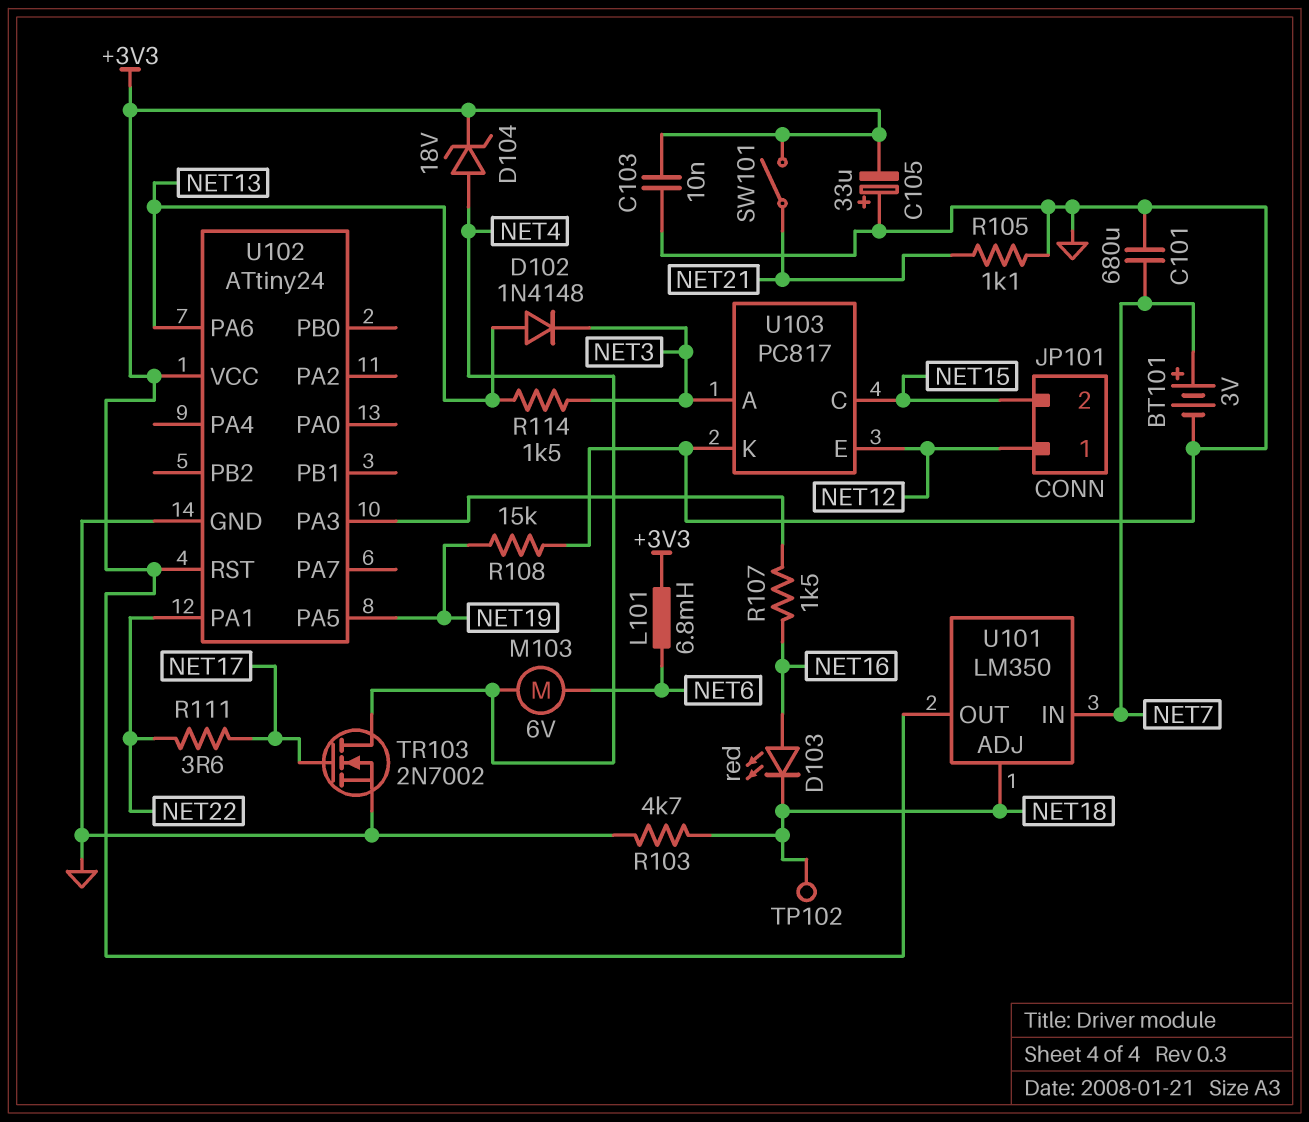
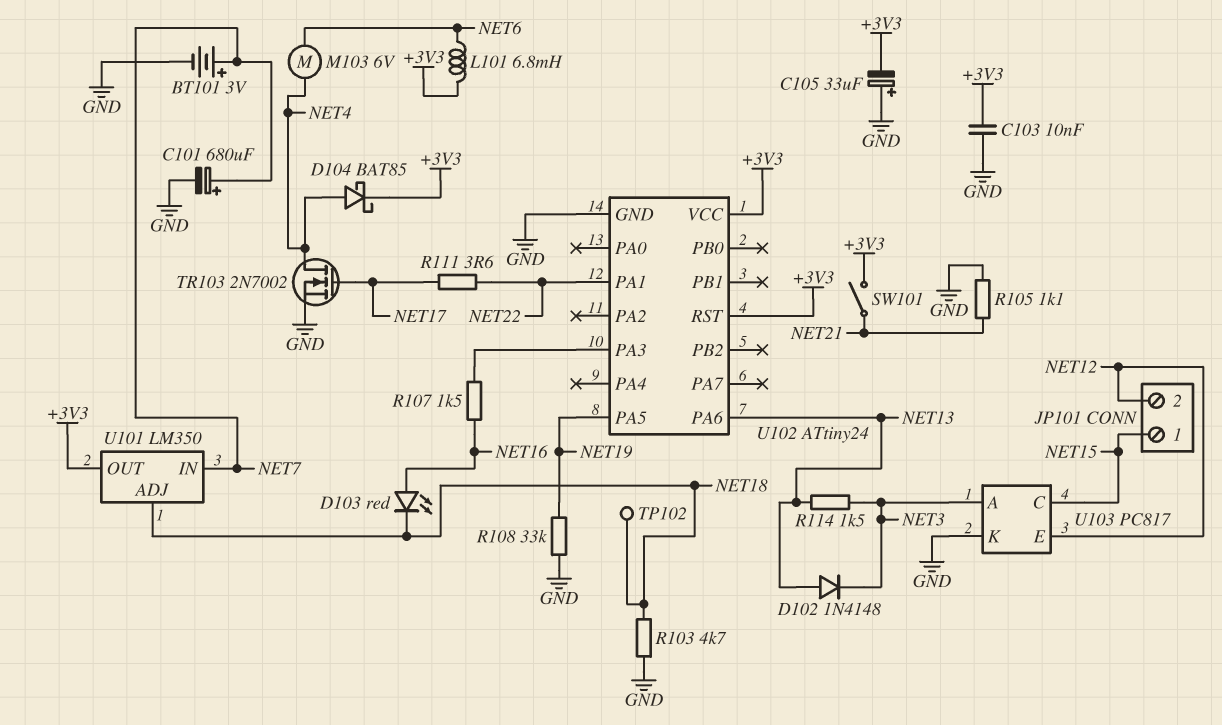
C101: 680uF (GND, NET7) -> 680uF (plus NET7, minus GND)
D104: zener 18V (A NET4, K +3V3) -> schottky BAT85 (A NET4, K +3V3)
JP101 pin 1: NET12 -> NET15
JP101 pin 2: NET15 -> NET12
R108: 15k (GND, NET19) -> 33k (GND, NET19)

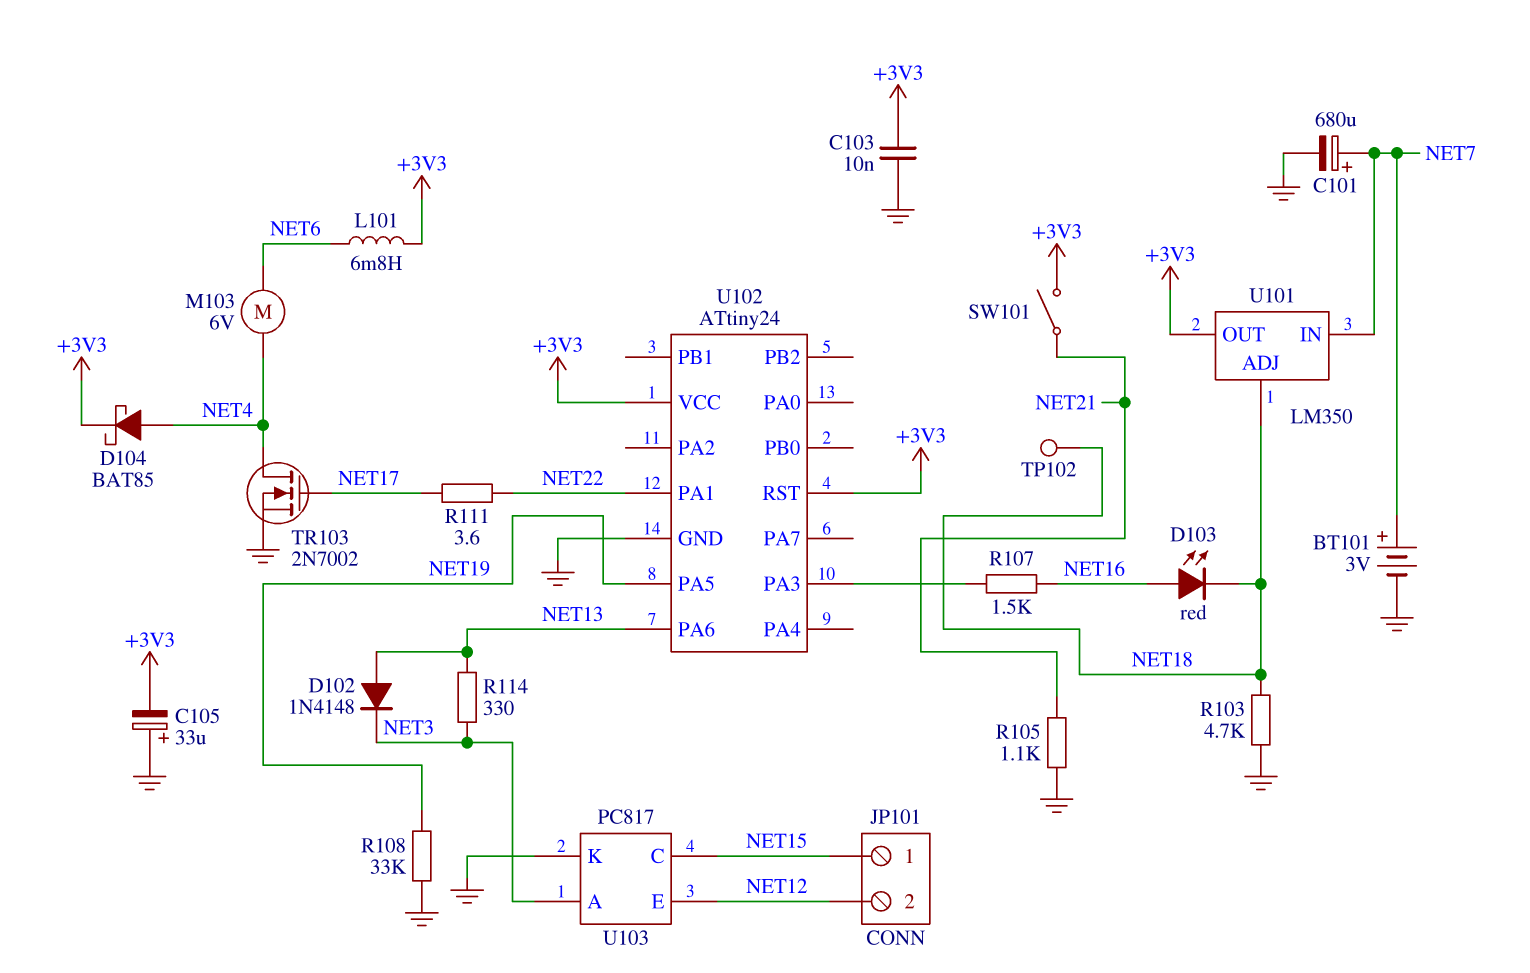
R114: 1.5k (NET3, NET13) -> 330 (NET3, NET13)

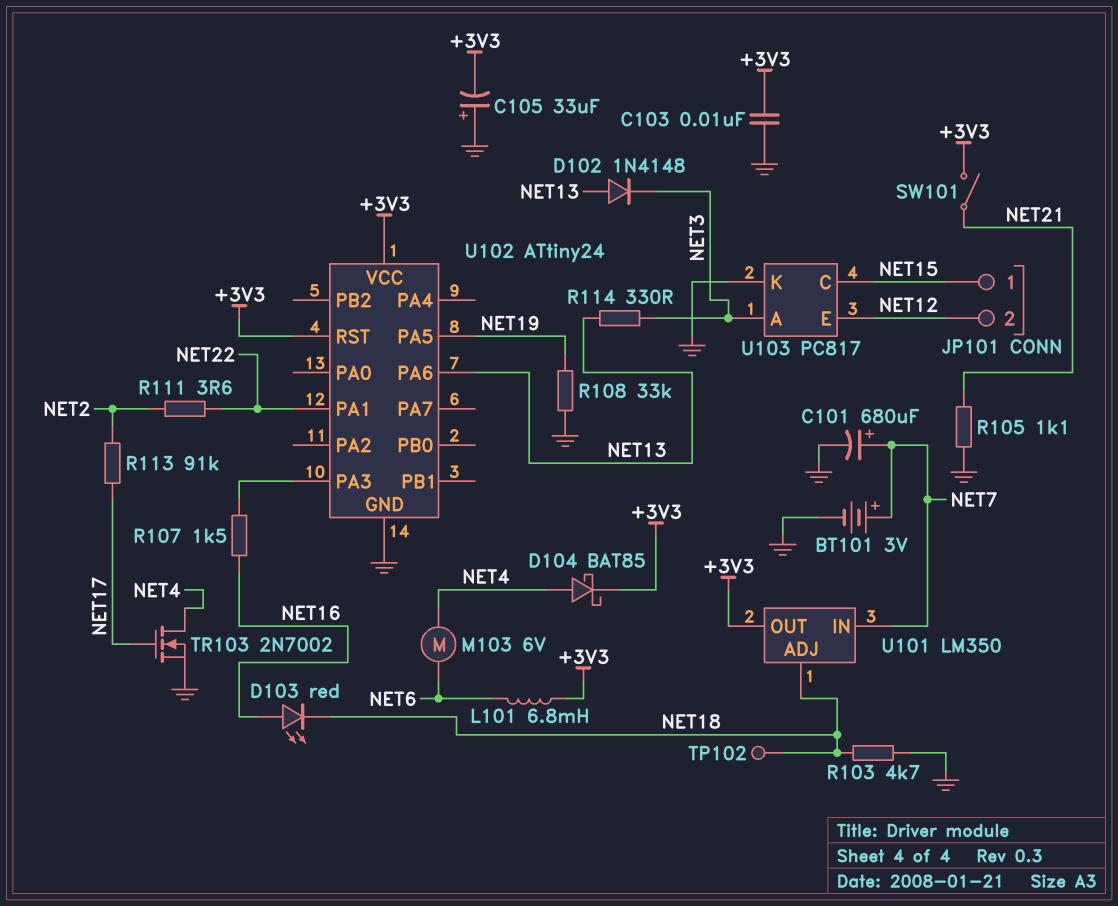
R111: 3.6 (NET17, NET22) -> 3.6 (NET2, NET22)
R113: none -> 91k (NET2, NET17)

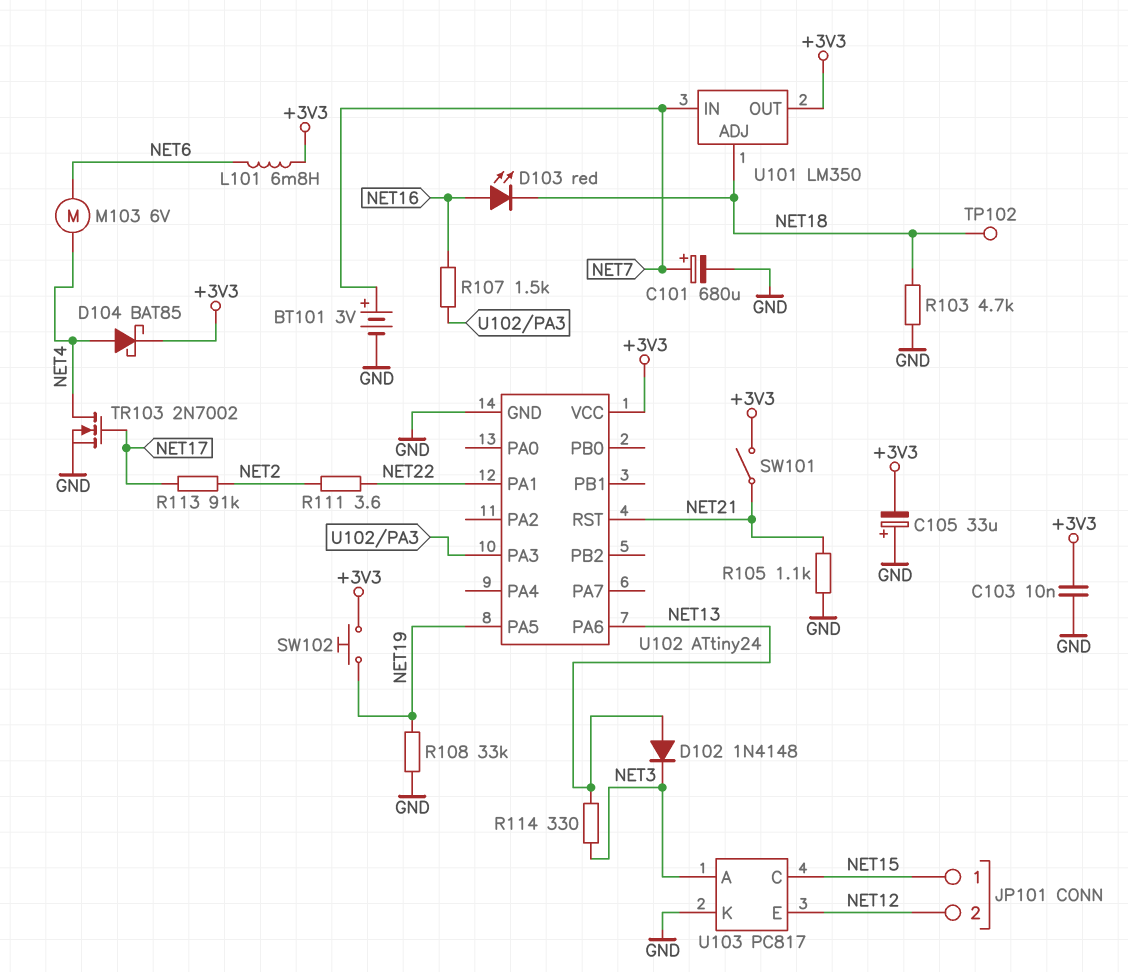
SW102: none -> button (+3V3, NET19)
U102 pin RST: +3V3 -> NET21

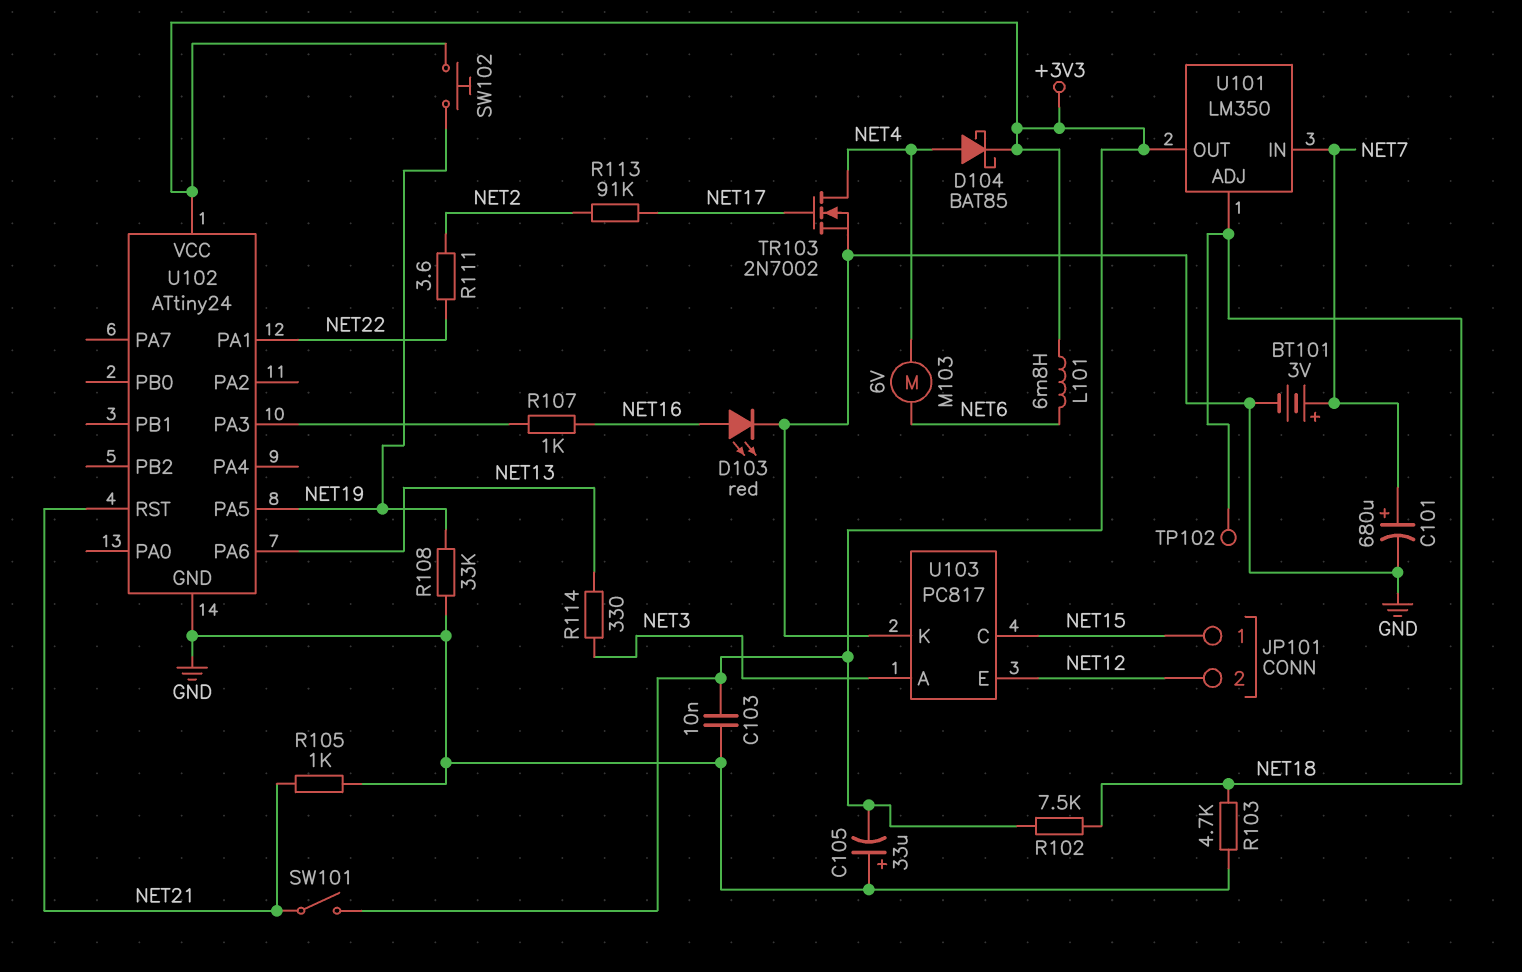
D102: diode 1N4148 (A NET13, K NET3) -> none
D103: LED red (A NET16, K NET18) -> LED red (A NET16, K GND)
R102: none -> 7.5k (+3V3, NET18)
R105: 1.1k (GND, NET21) -> 1k (GND, NET21)
R107: 1.5k (NET16, U102/PA3) -> 1k (NET16, U102/PA3)

